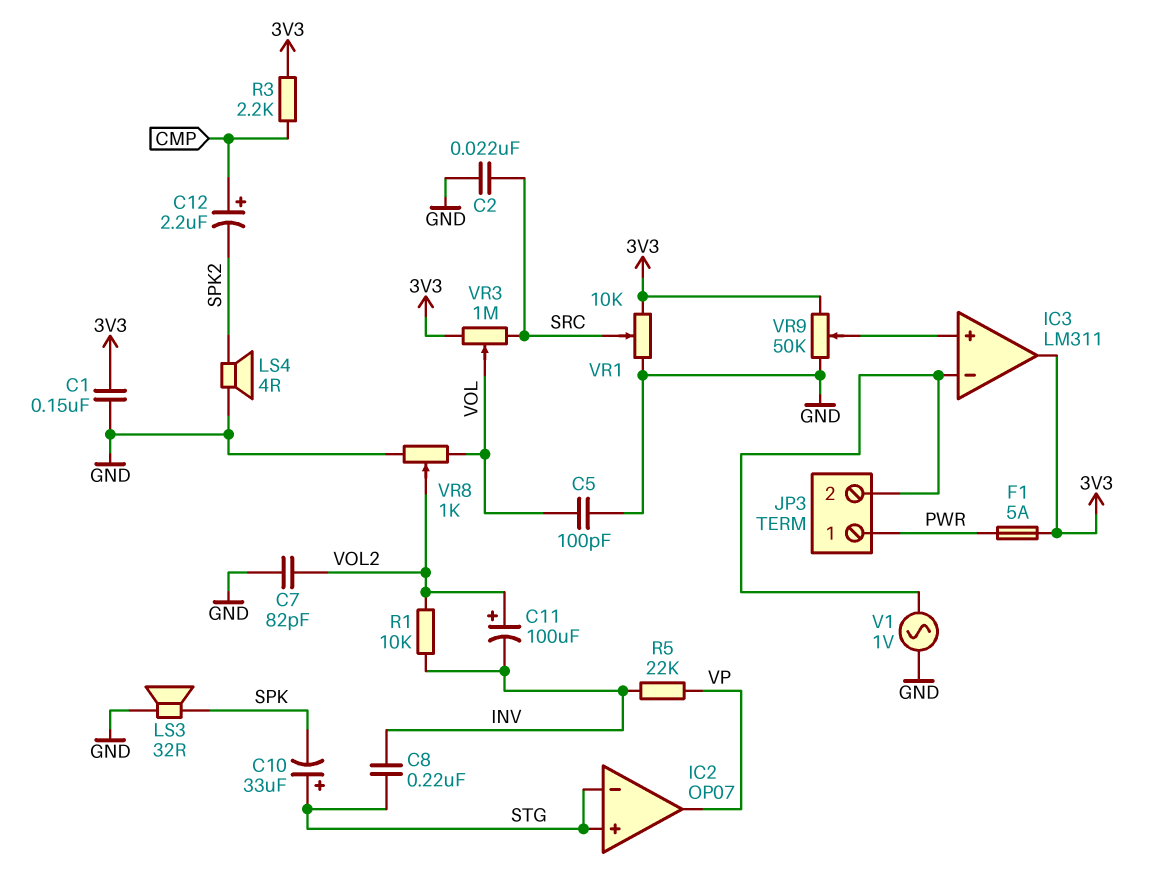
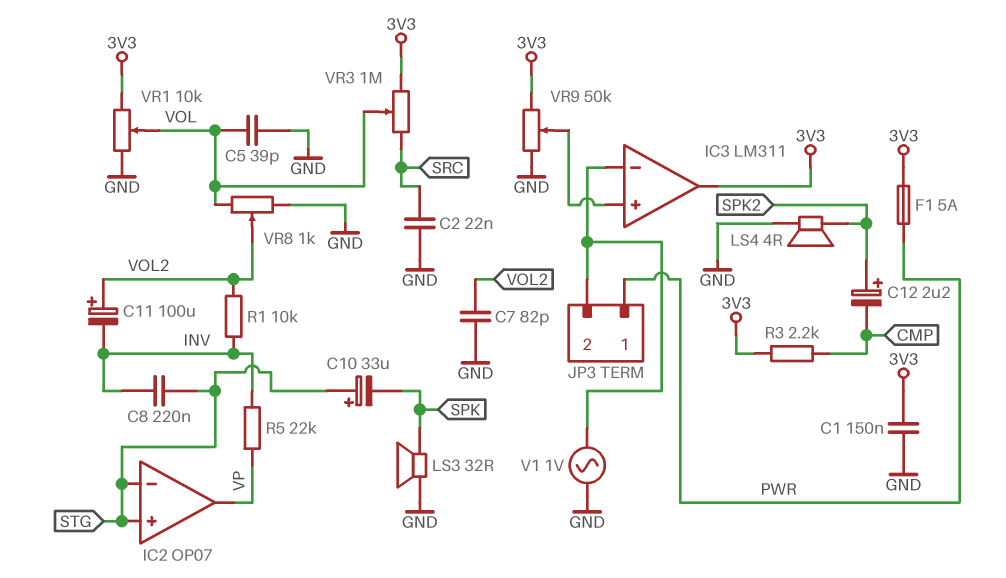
C5: 100pF (GND, VOL) -> 39pF (GND, VOL)
C12: 2.2uF (plus CMP, minus SPK2) -> 2.2uF (plus SPK2, minus CMP)
VR1: 10k (3V3, GND, wiper SRC) -> 10k (3V3, GND, wiper VOL)

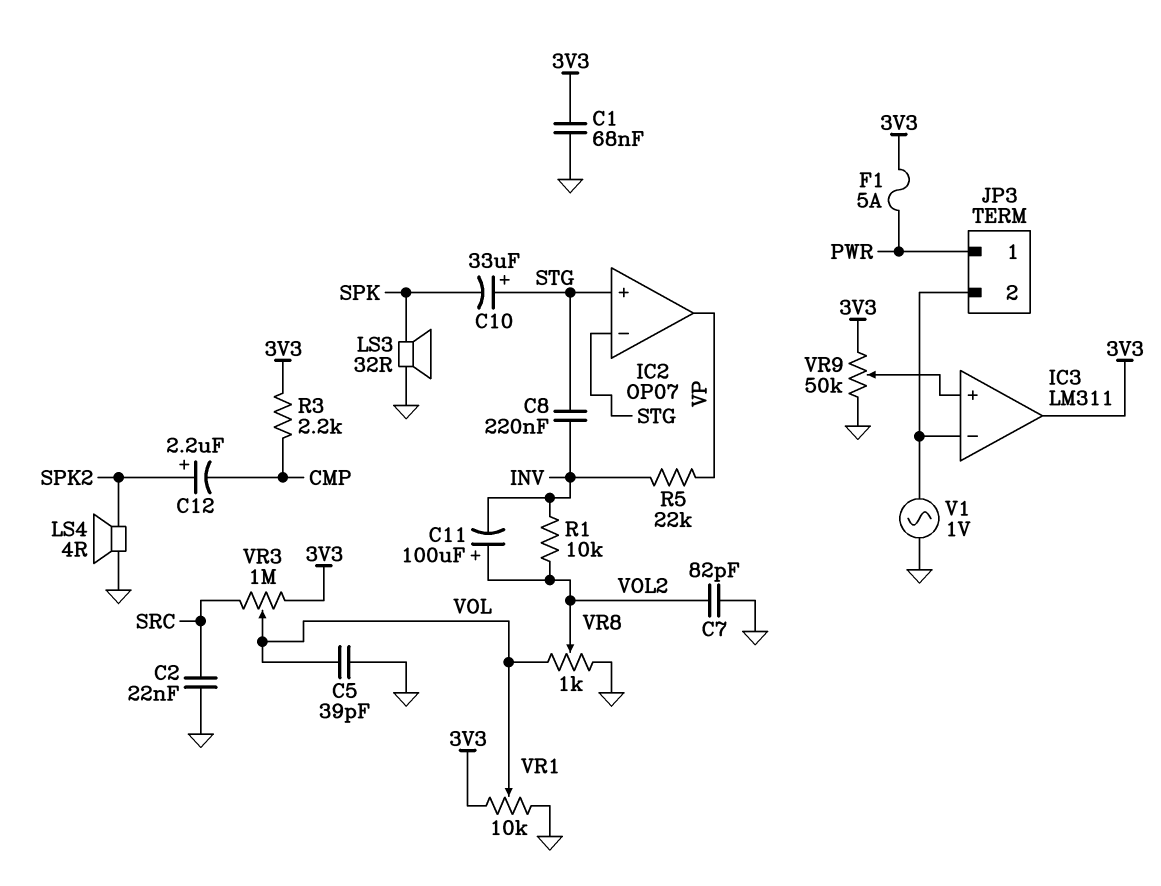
C1: 150nF (3V3, GND) -> 68nF (3V3, GND)

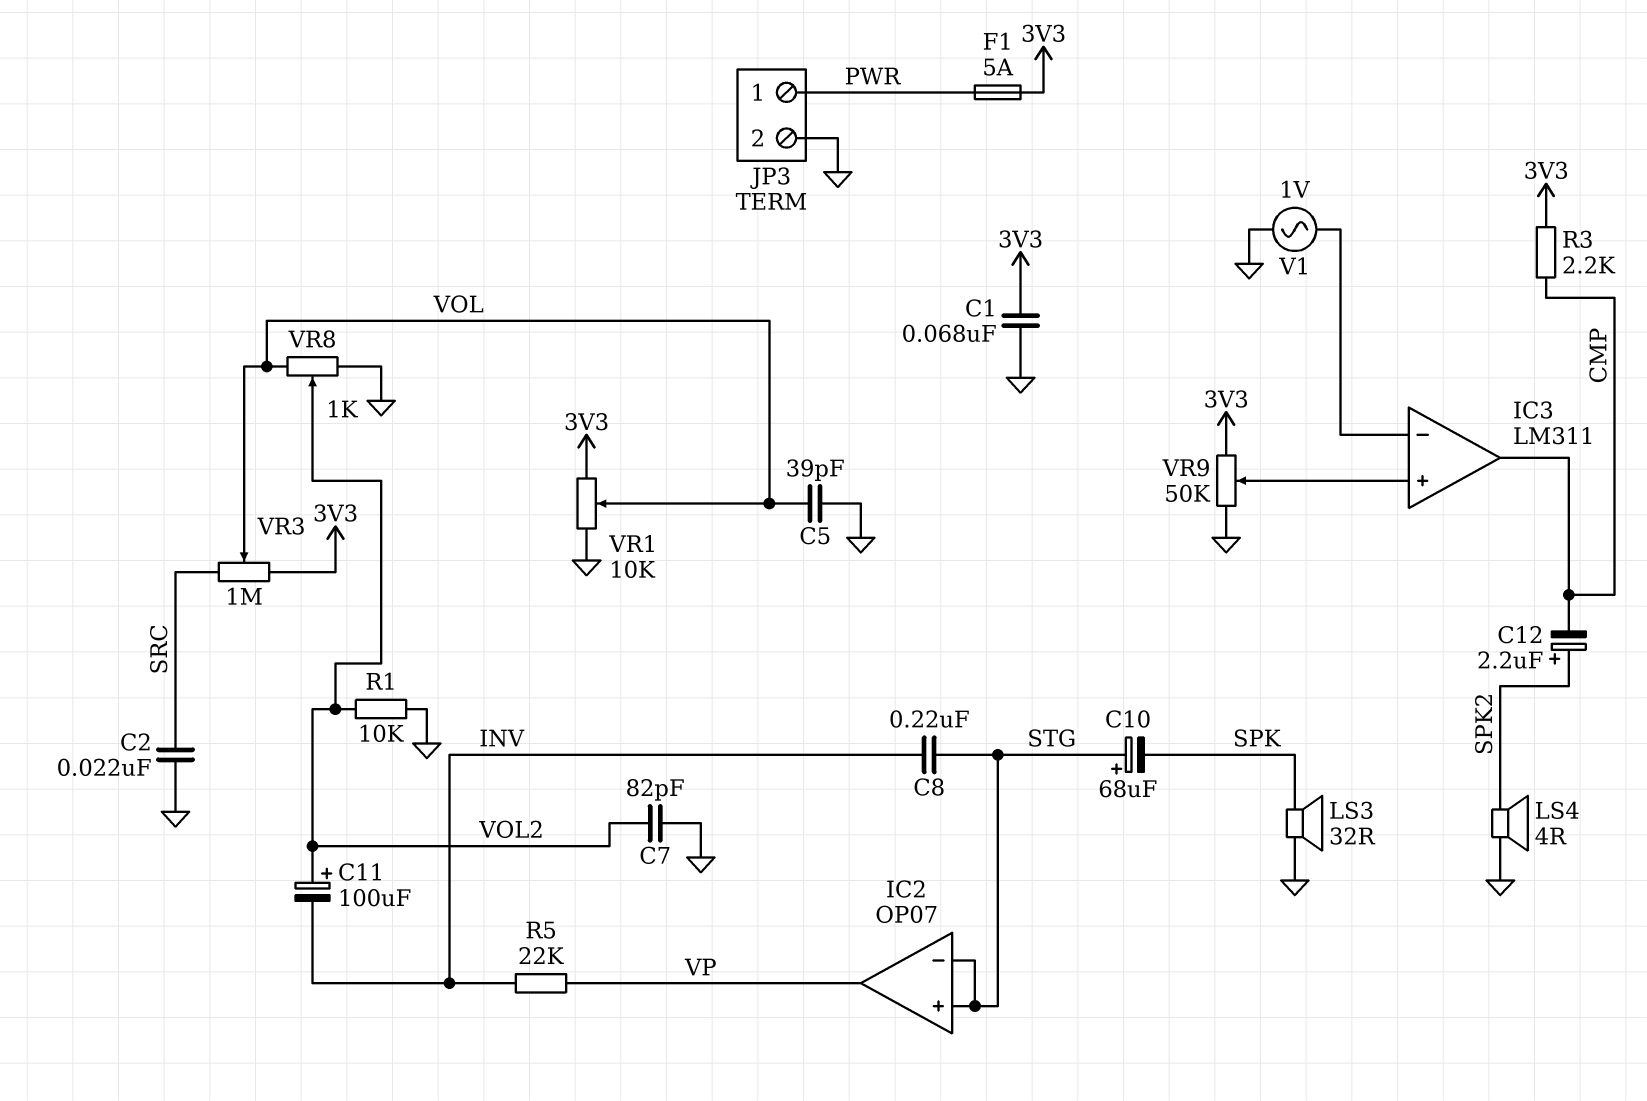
C10: 33uF (plus STG, minus SPK) -> 68uF (plus STG, minus SPK)
IC3 pin out: 3V3 -> CMP
JP3 pin 2: IC3/in- -> GND
R1: 10k (INV, VOL2) -> 10k (GND, VOL2)

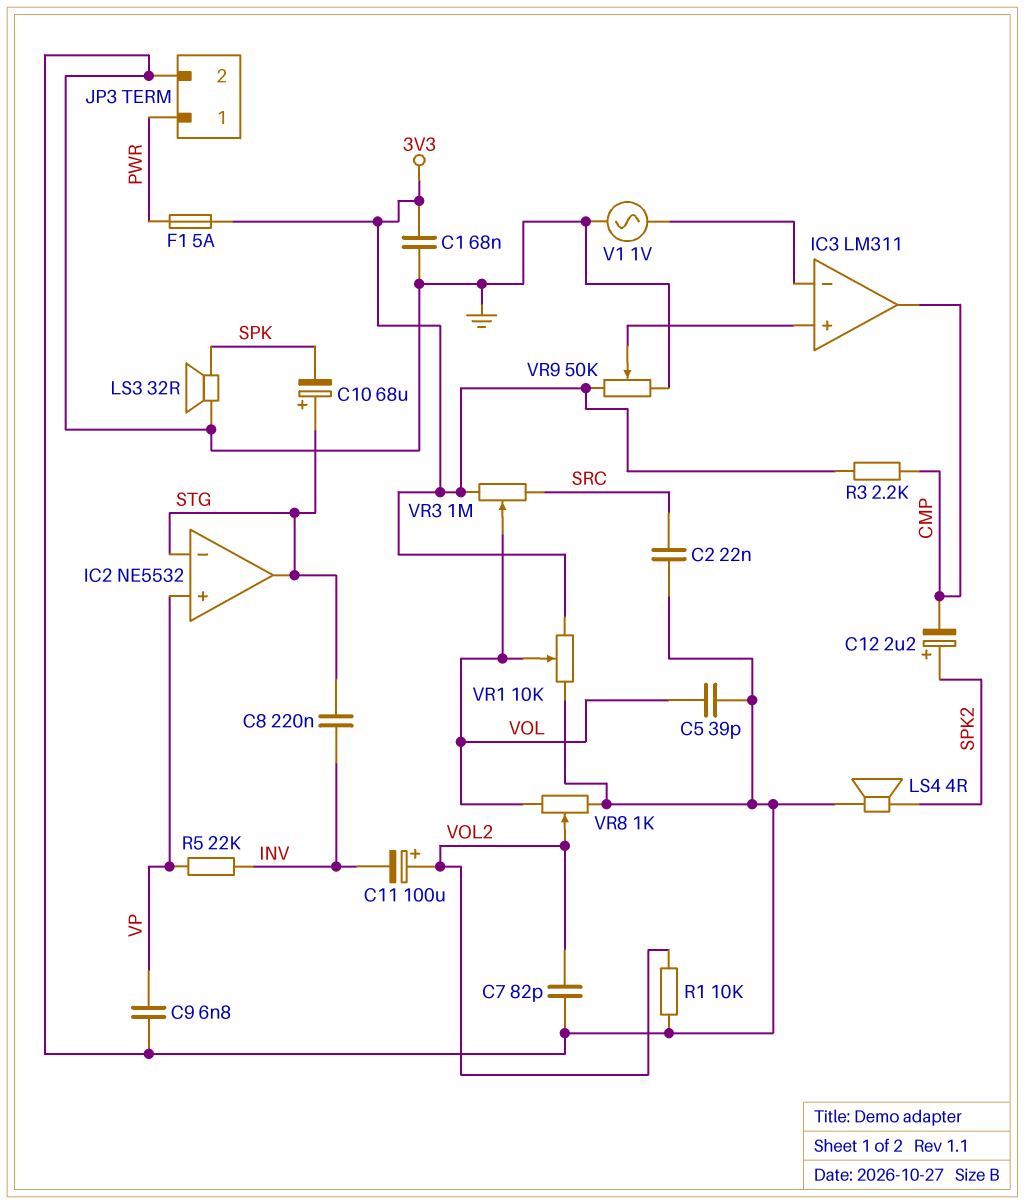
C9: none -> 6.8nF (GND, VP)
IC2: OP07 -> NE5532
IC2 pin in+: STG -> VP
IC2 pin out: VP -> STG

